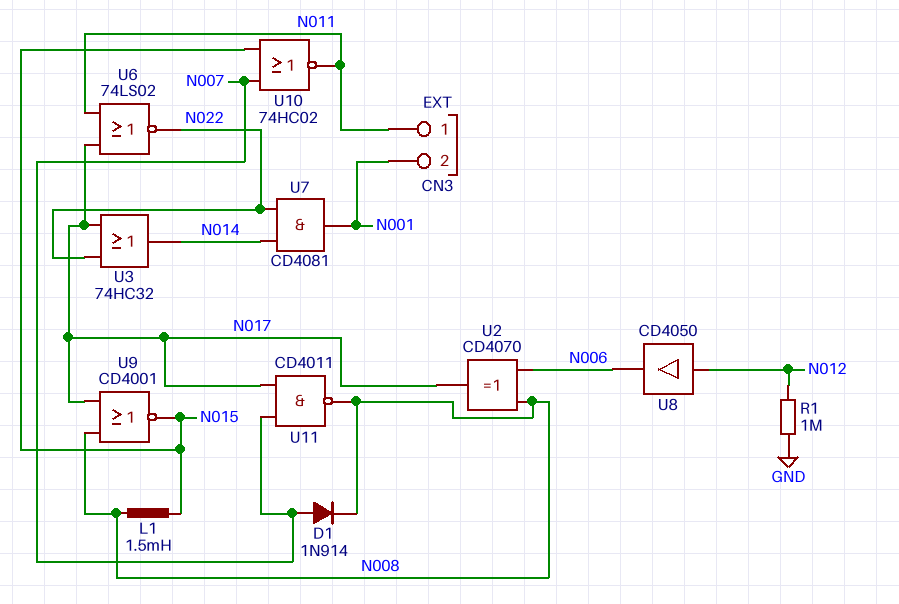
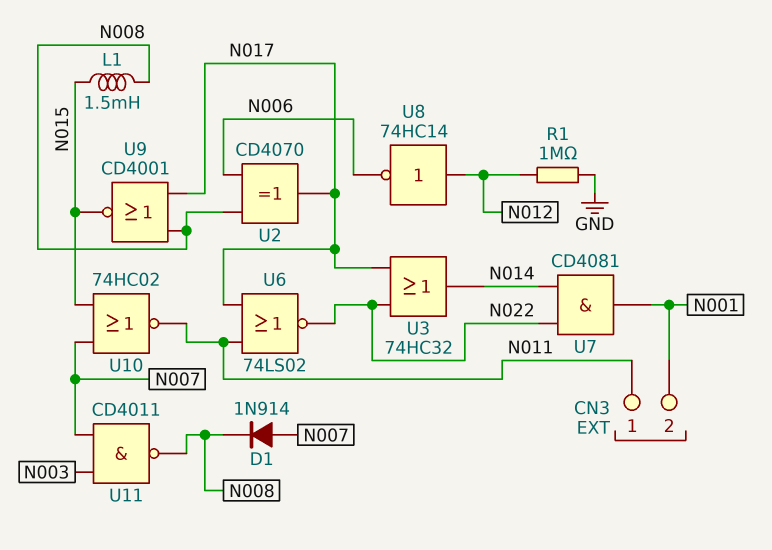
U8: buffer CD4050 (in N012, out N006) -> NOT 74HC14 (in N012, out N006)
U11: NAND CD4011 (in N007, in N017, out N008) -> NAND CD4011 (in N003, in N007, out N008)

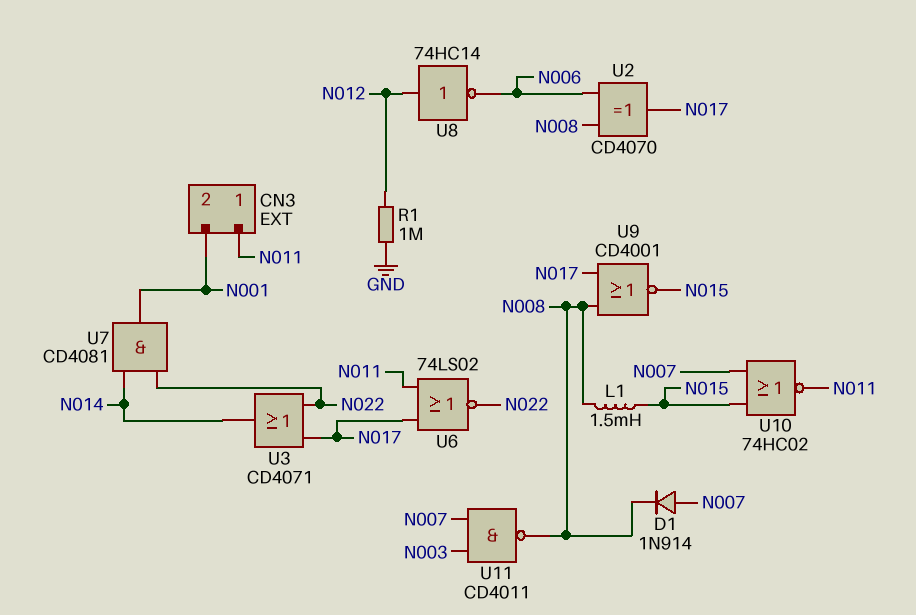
U3: OR 74HC32 (in N017, in N022, out N014) -> OR CD4071 (in N017, in N022, out N014)

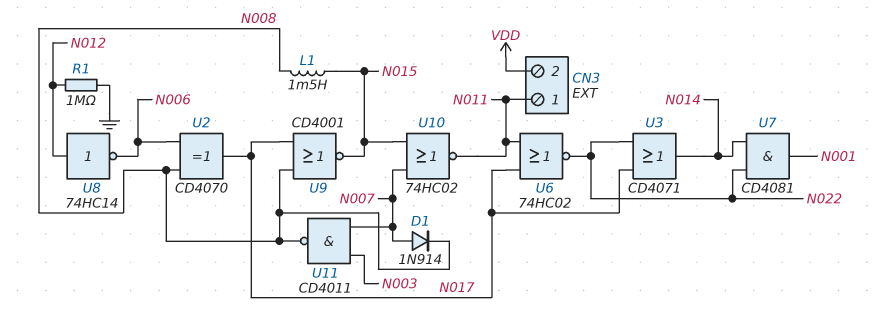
CN3 pin 2: N001 -> VDD
U6: NOR 74LS02 (in N011, in N017, out N022) -> NOR 74HC02 (in N011, in N017, out N022)

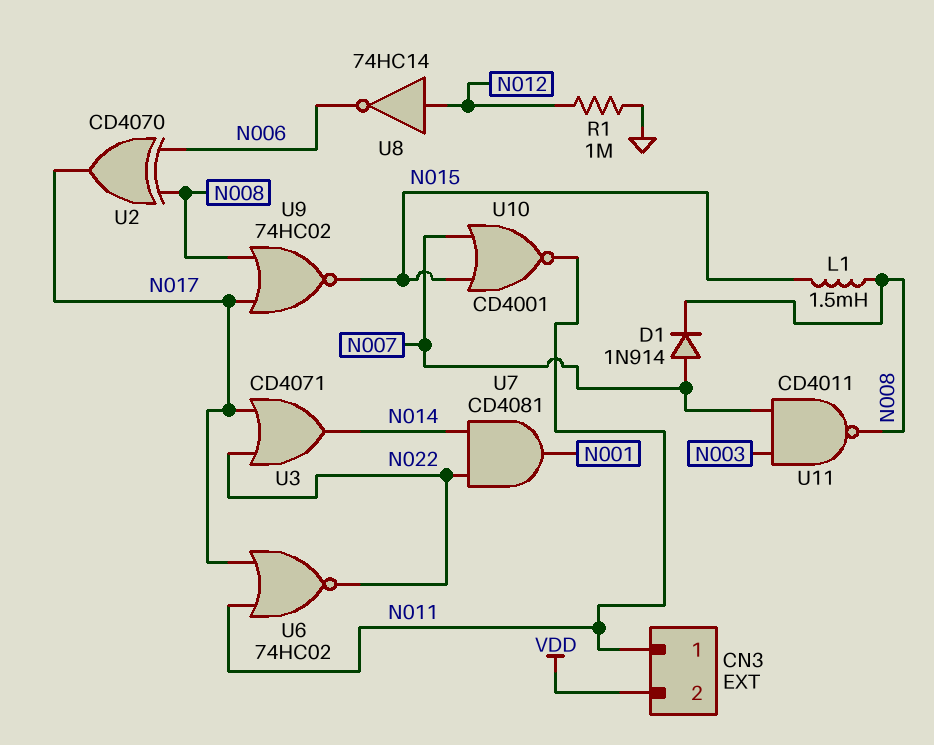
U9: NOR CD4001 (in N008, in N017, out N015) -> NOR 74HC02 (in N008, in N017, out N015)
U10: NOR 74HC02 (in N007, in N015, out N011) -> NOR CD4001 (in N007, in N015, out N011)

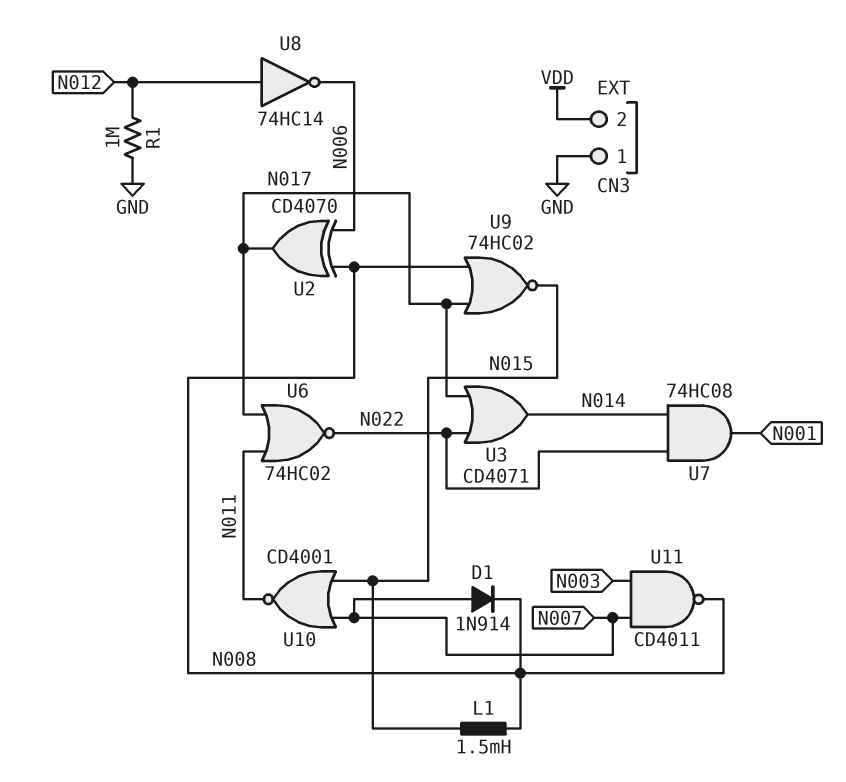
CN3 pin 1: N011 -> GND
U7: AND CD4081 (in N014, in N022, out N001) -> AND 74HC08 (in N014, in N022, out N001)

